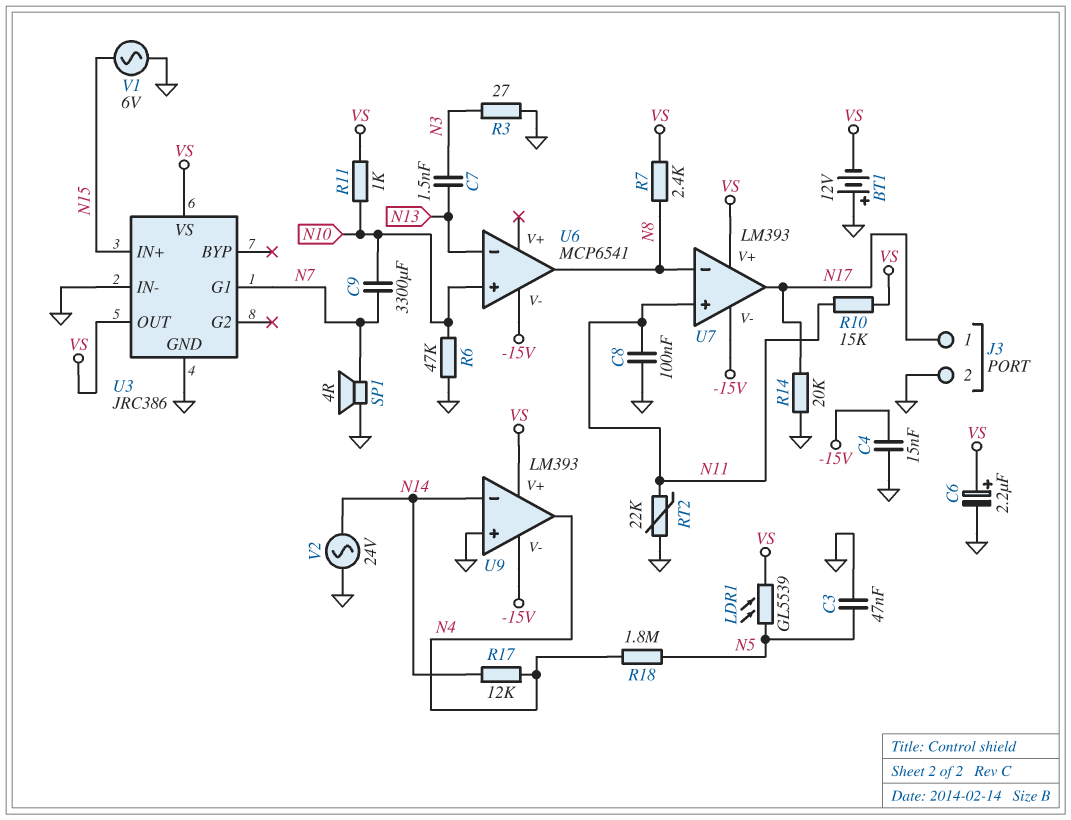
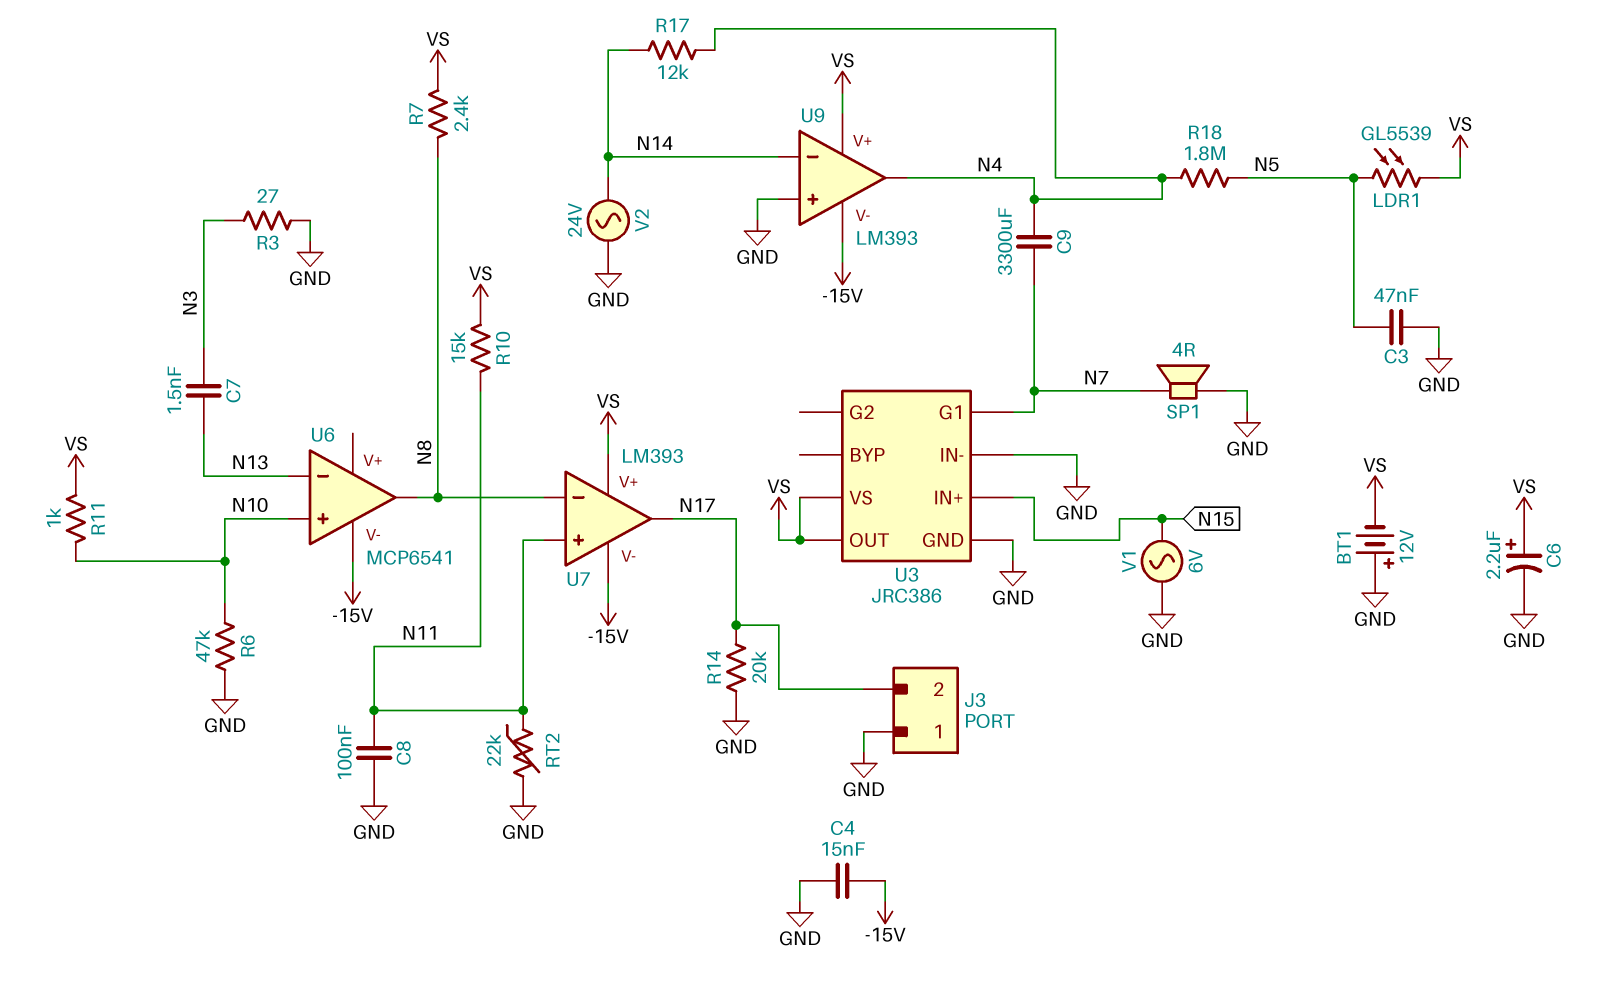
C9: 3300uF (N7, N10) -> 3300uF (N4, N7)
J3 pin 1: N17 -> GND
J3 pin 2: GND -> N17

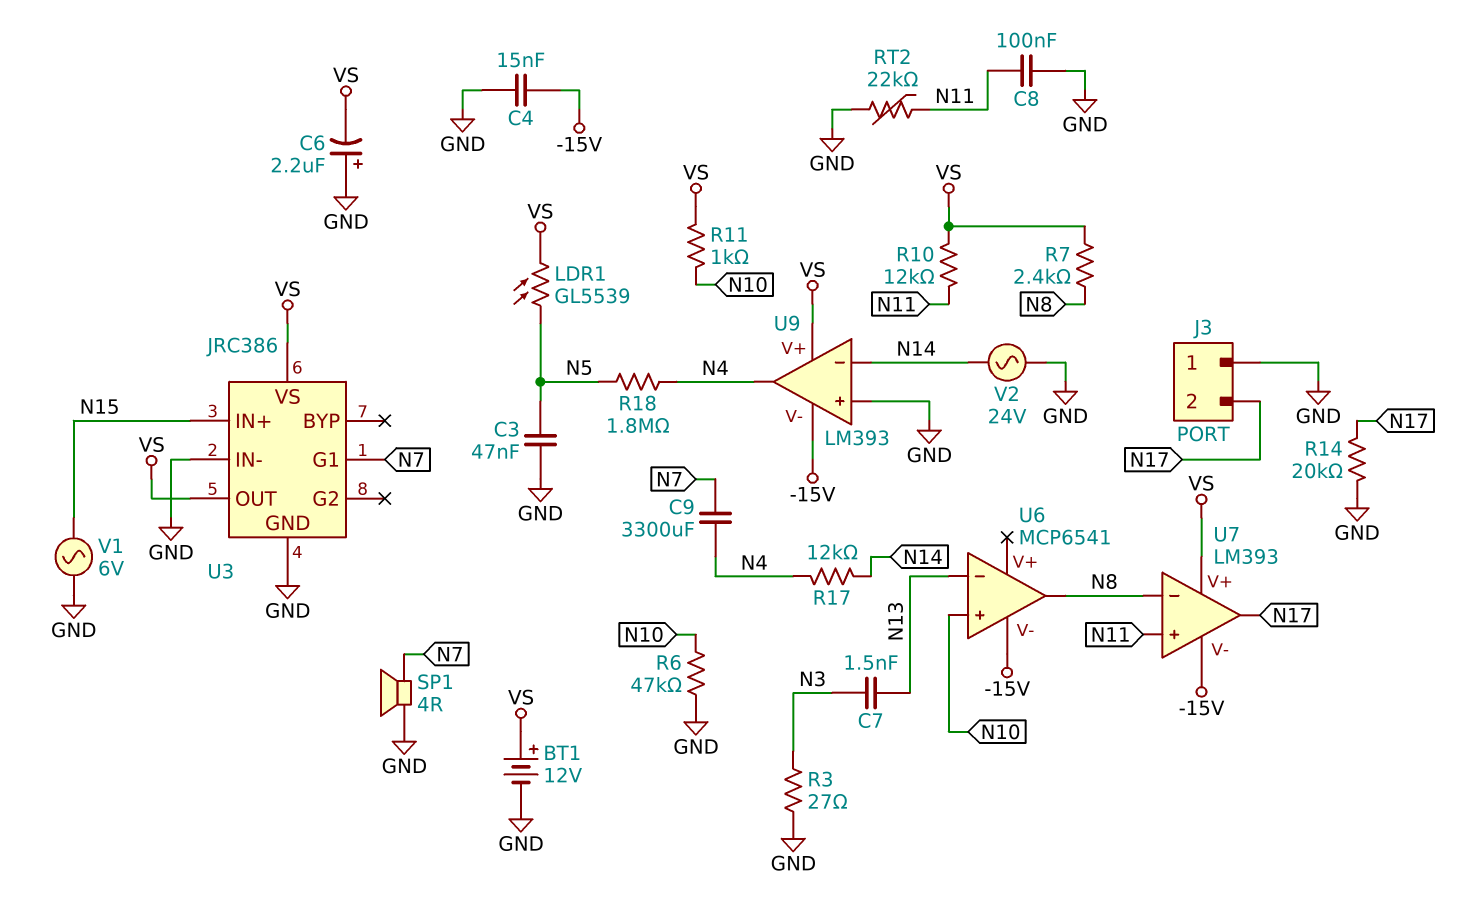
BT1: 12V (plus GND, minus VS) -> 12V (plus VS, minus GND)
C6: 2.2uF (plus VS, minus GND) -> 2.2uF (plus GND, minus VS)
R10: 15k (N11, VS) -> 12k (N11, VS)

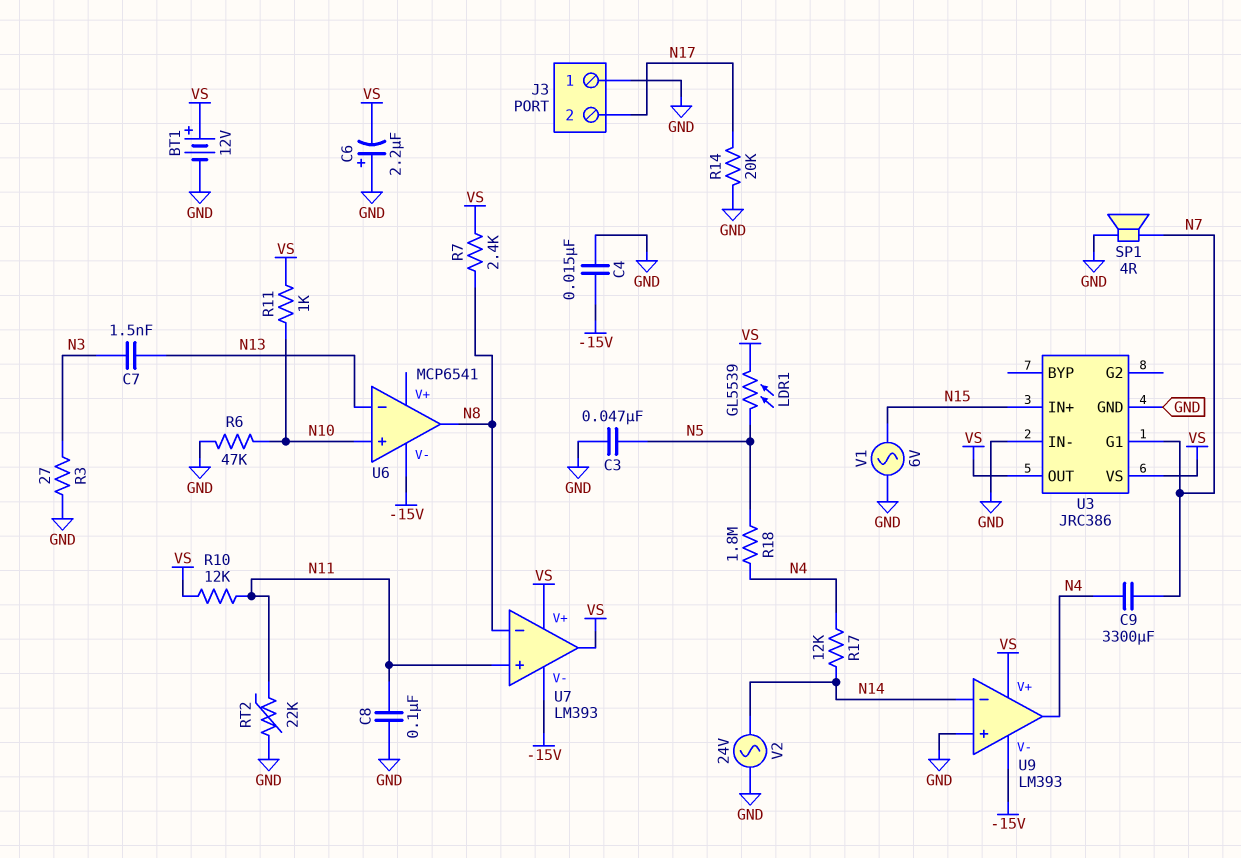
U7 pin out: N17 -> VS

